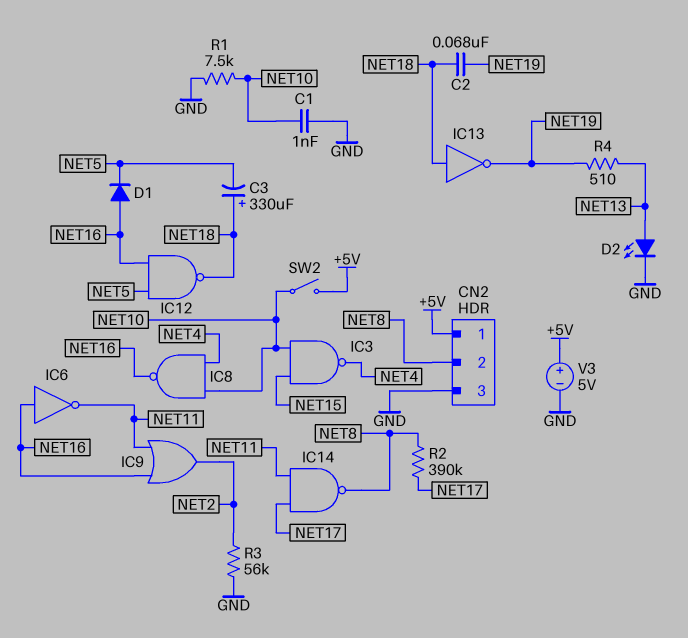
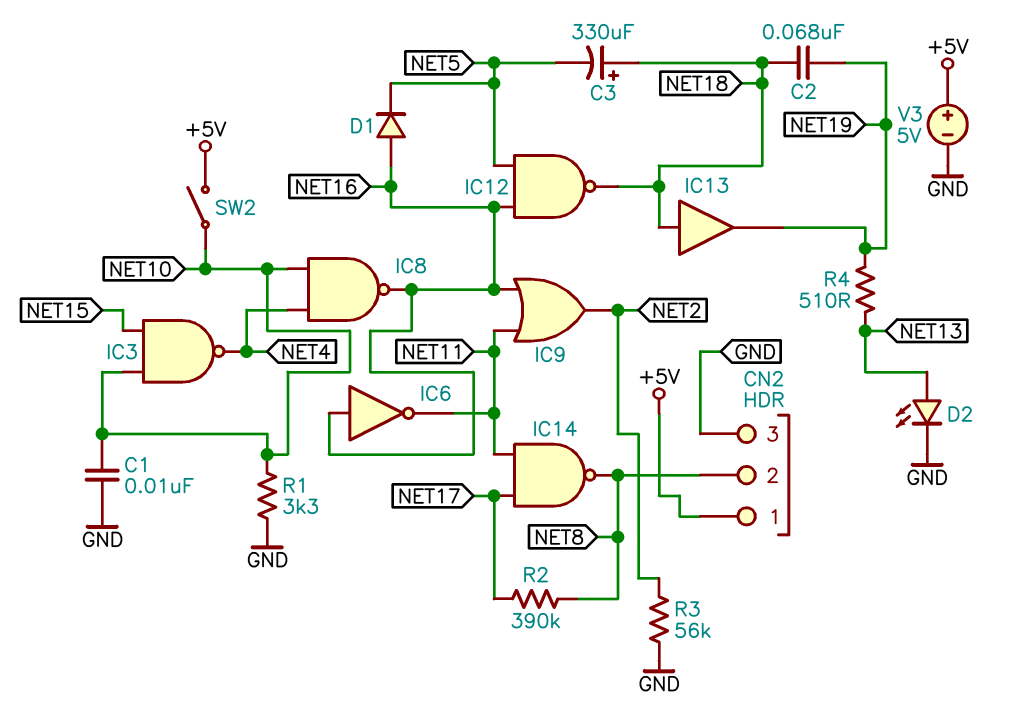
C1: 1nF (GND, NET10) -> 10nF (GND, NET10)
IC13: NOT (in NET18, out NET19) -> buffer (in NET18, out NET19)
R1: 7.5k (GND, NET10) -> 3.3k (GND, NET10)

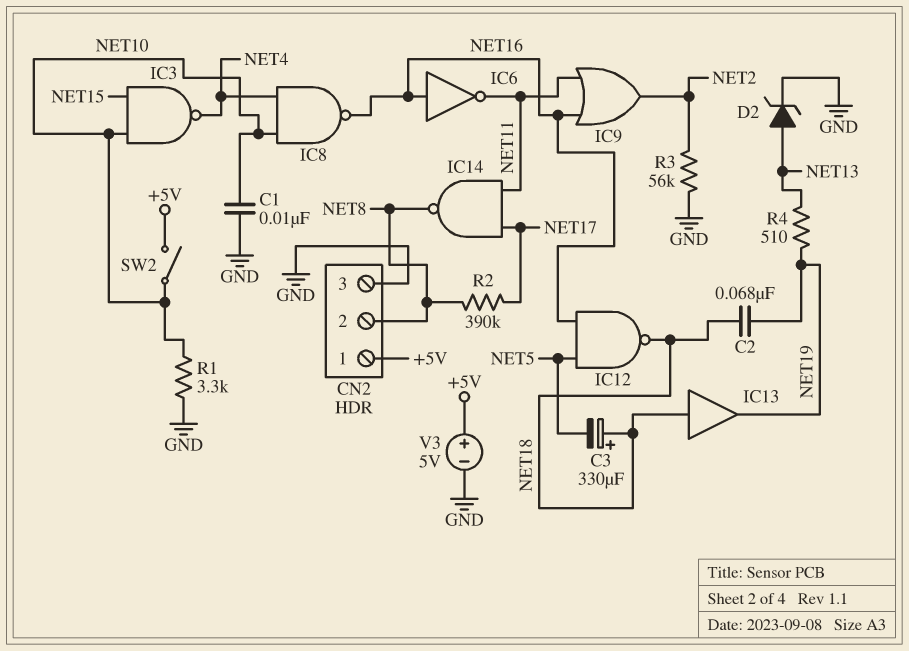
D1: diode (A NET16, K NET5) -> none
D2: LED (A NET13, K GND) -> zener (A NET13, K GND)

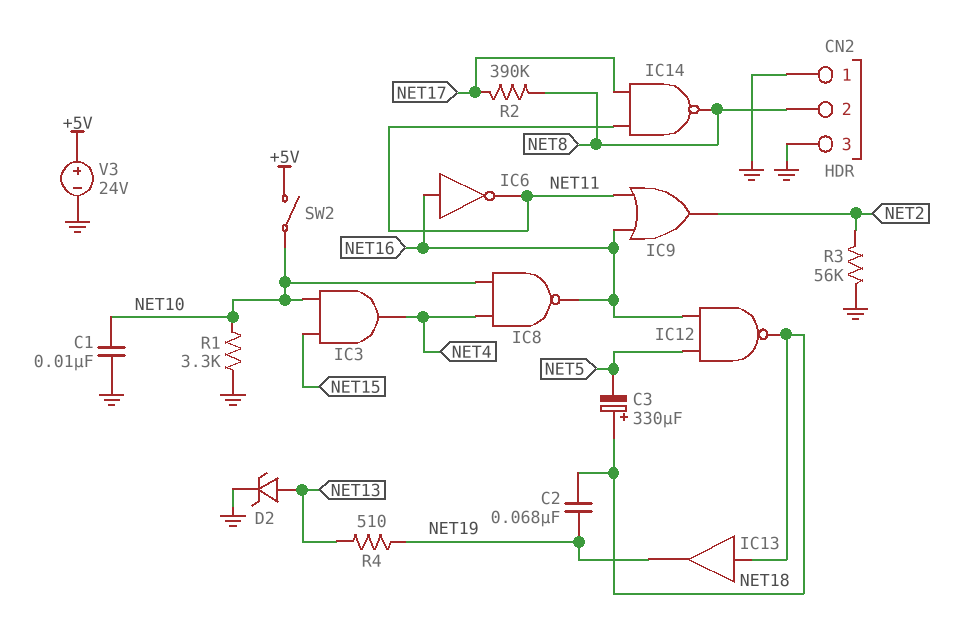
CN2 pin 1: +5V -> GND
IC3: NAND (in NET10, in NET15, out NET4) -> AND (in NET10, in NET15, out NET4)
V3: 5V (plus +5V, minus GND) -> 24V (plus +5V, minus GND)

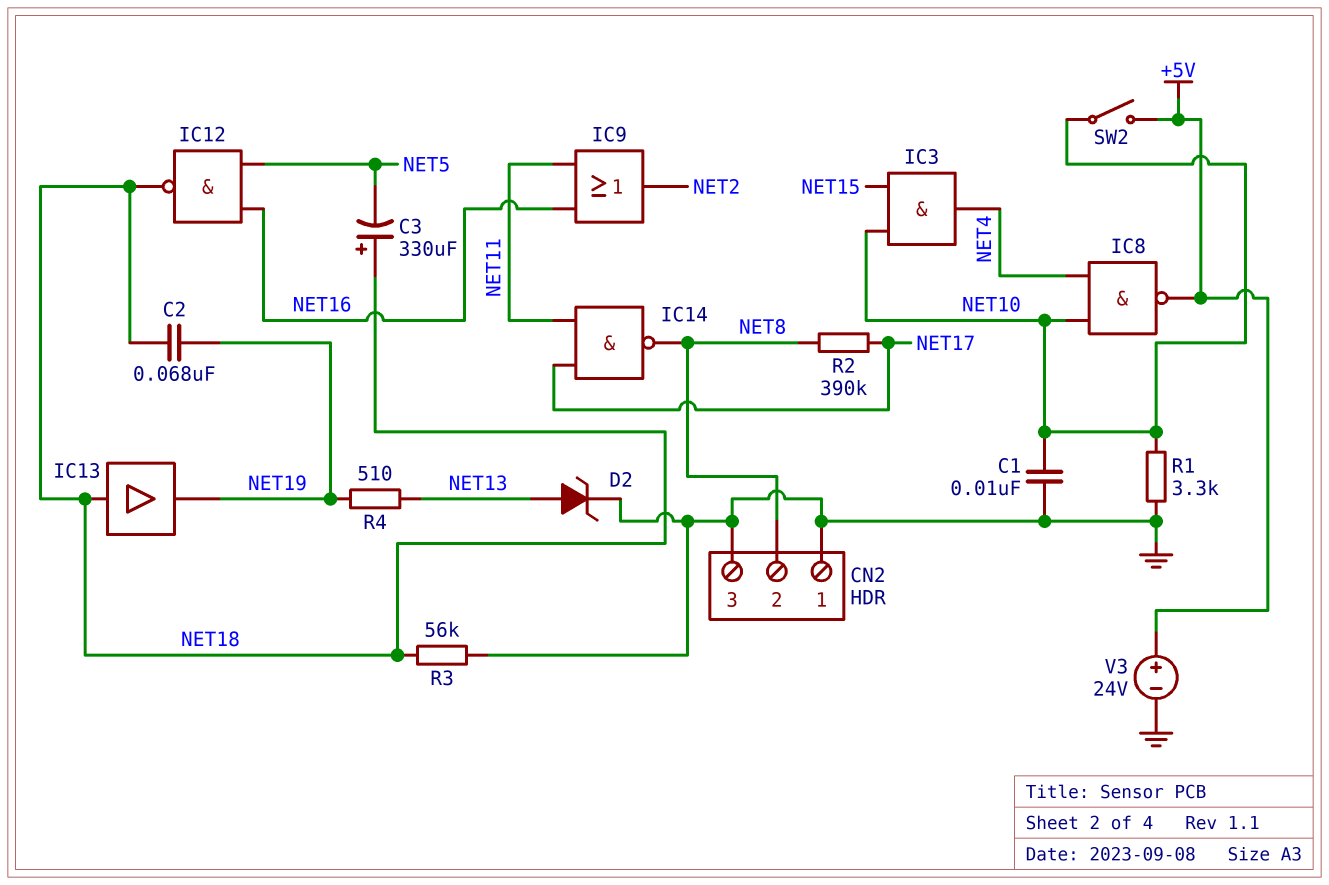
IC6: NOT (in NET16, out NET11) -> none
IC8: NAND (in NET4, in NET10, out NET16) -> NAND (in NET4, in NET10, out +5V)
R3: 56k (GND, NET2) -> 56k (GND, NET18)

